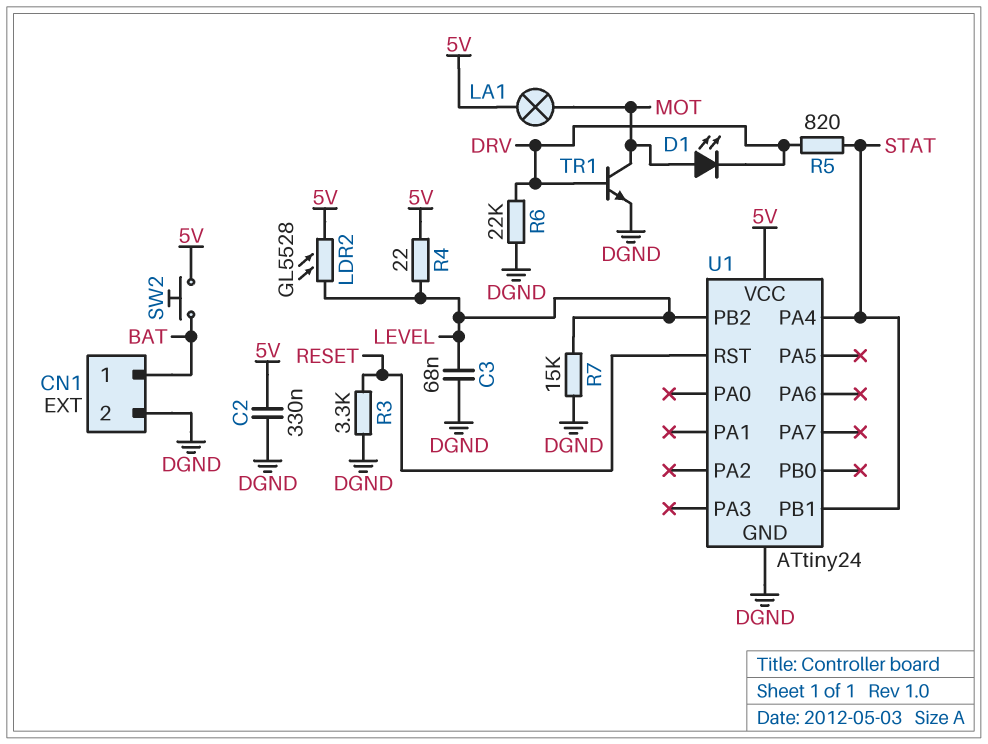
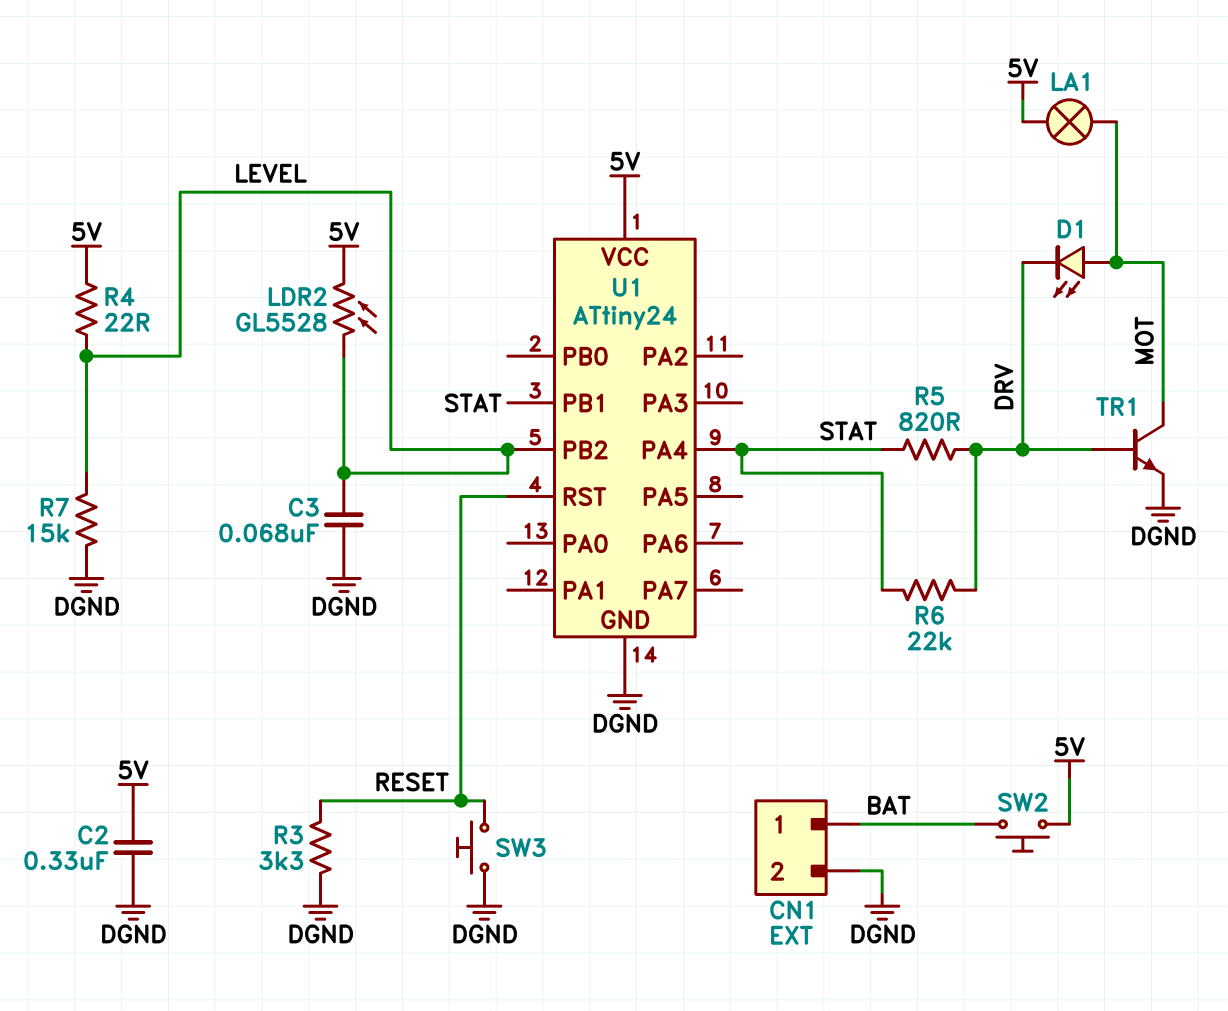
R6: 22k (DGND, DRV) -> 22k (DRV, STAT)
SW3: none -> button (DGND, RESET)

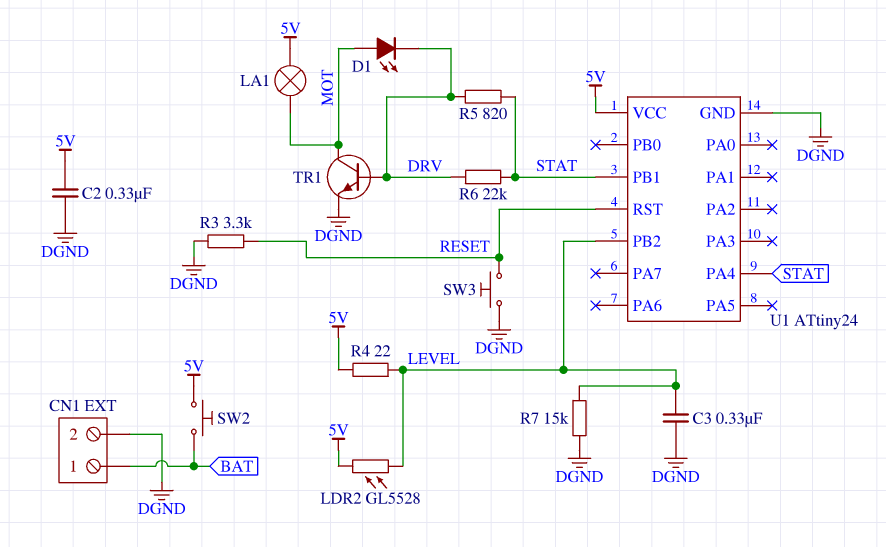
C3: 68nF (DGND, LEVEL) -> 330nF (DGND, LEVEL)

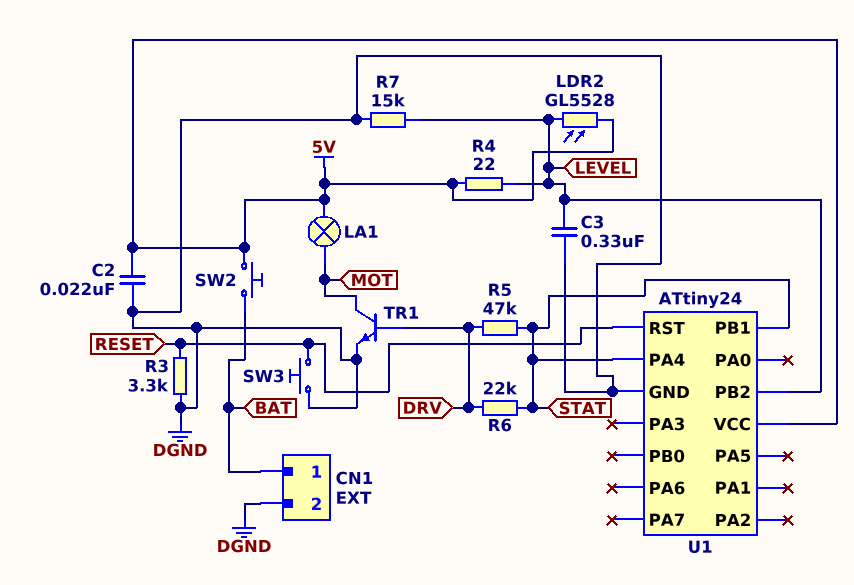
C2: 330nF (5V, DGND) -> 22nF (5V, DGND)
D1: LED (A MOT, K DRV) -> none
R5: 820 (DRV, STAT) -> 47k (DRV, STAT)

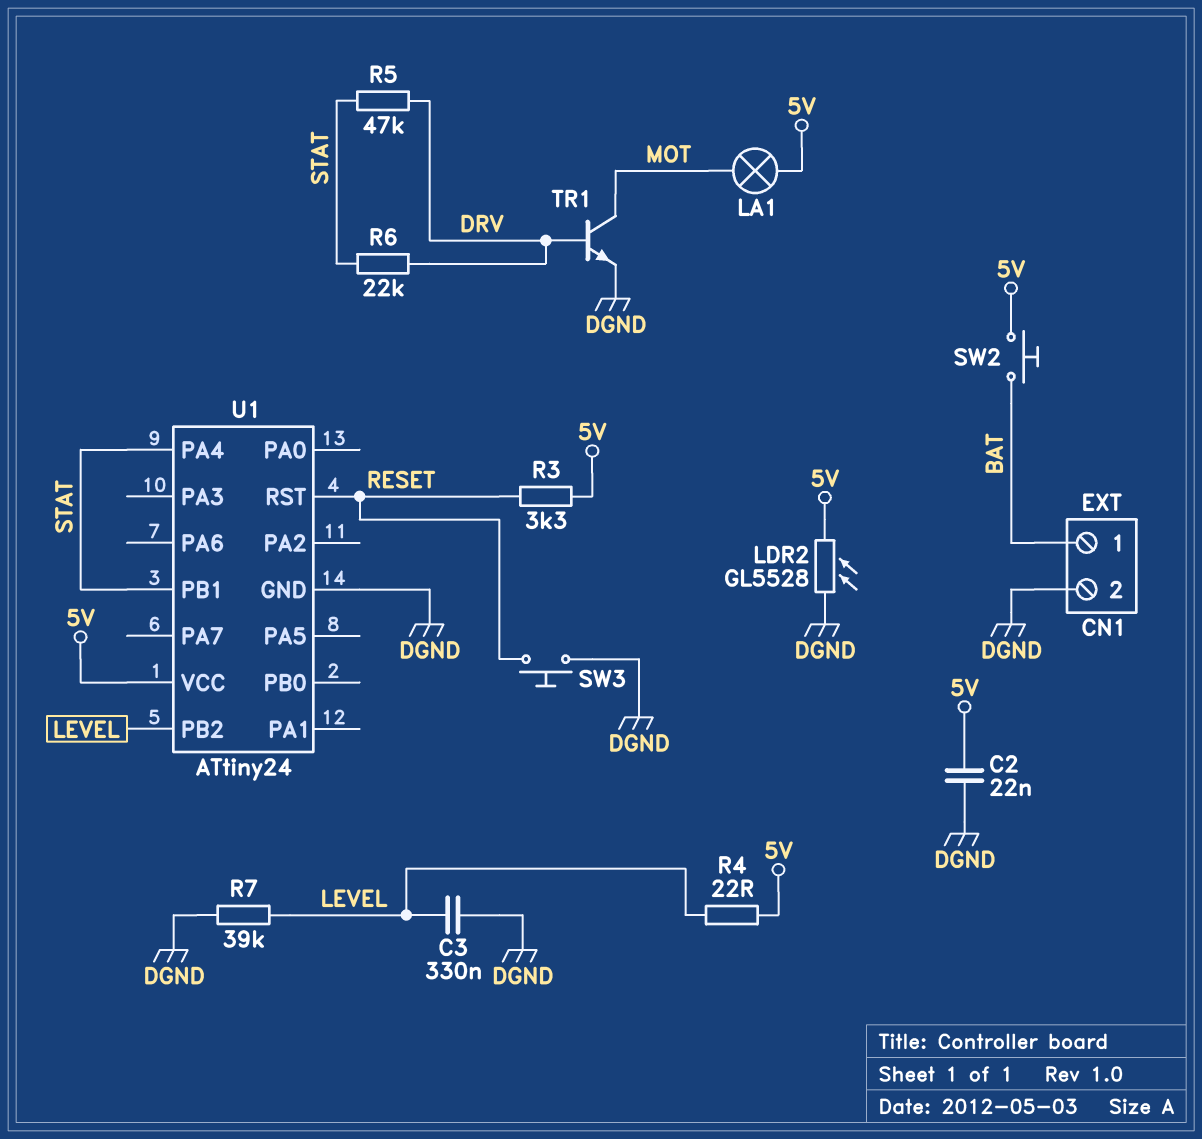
LDR2: GL5528 (5V, LEVEL) -> GL5528 (5V, DGND)
R3: 3.3k (DGND, RESET) -> 3.3k (5V, RESET)
R7: 15k (DGND, LEVEL) -> 39k (DGND, LEVEL)

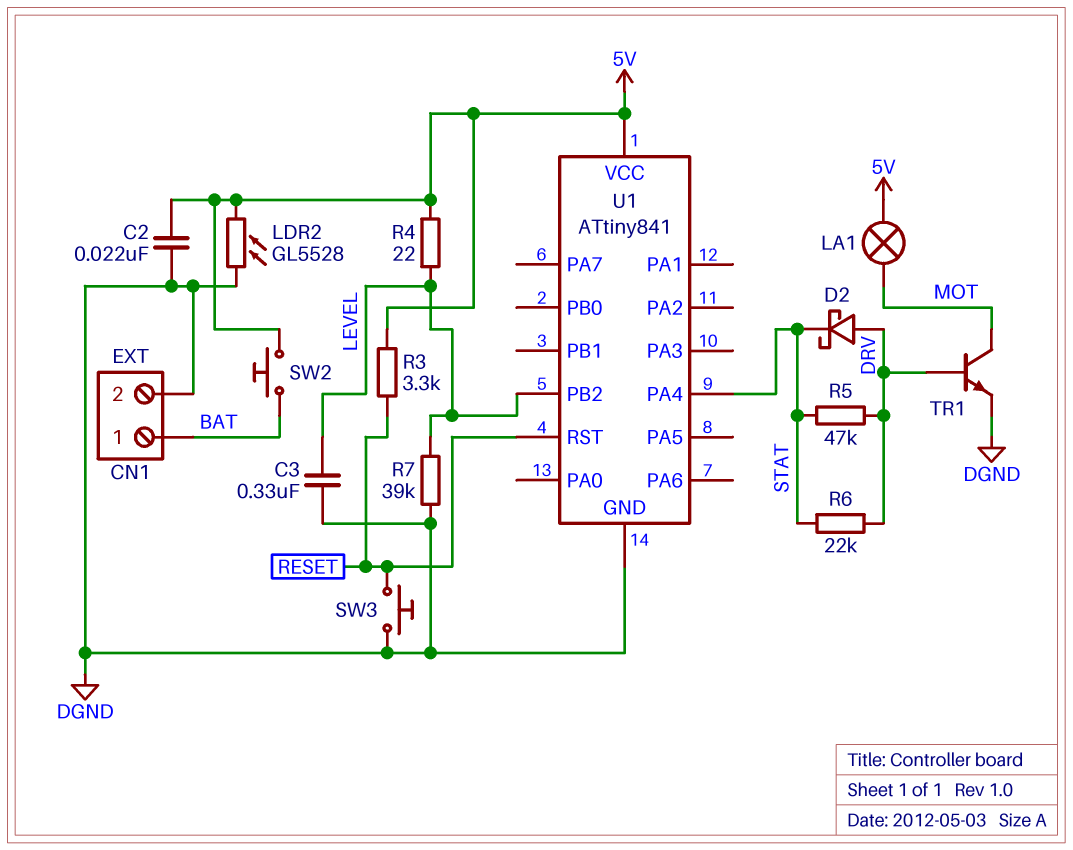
D2: none -> schottky (A DRV, K STAT)
U1: ATtiny24 -> ATtiny841
U1 pin PB1: STAT -> none

